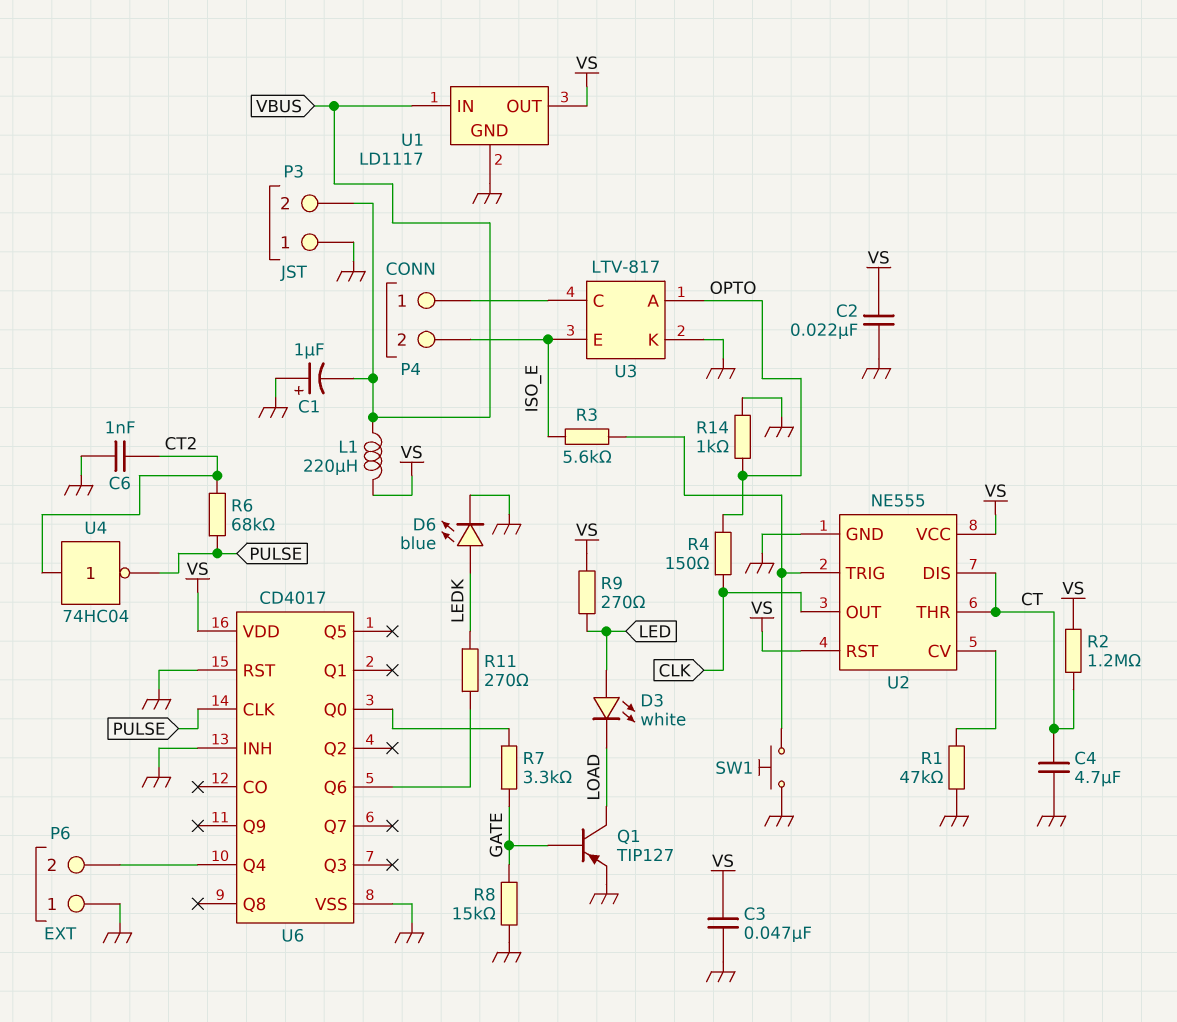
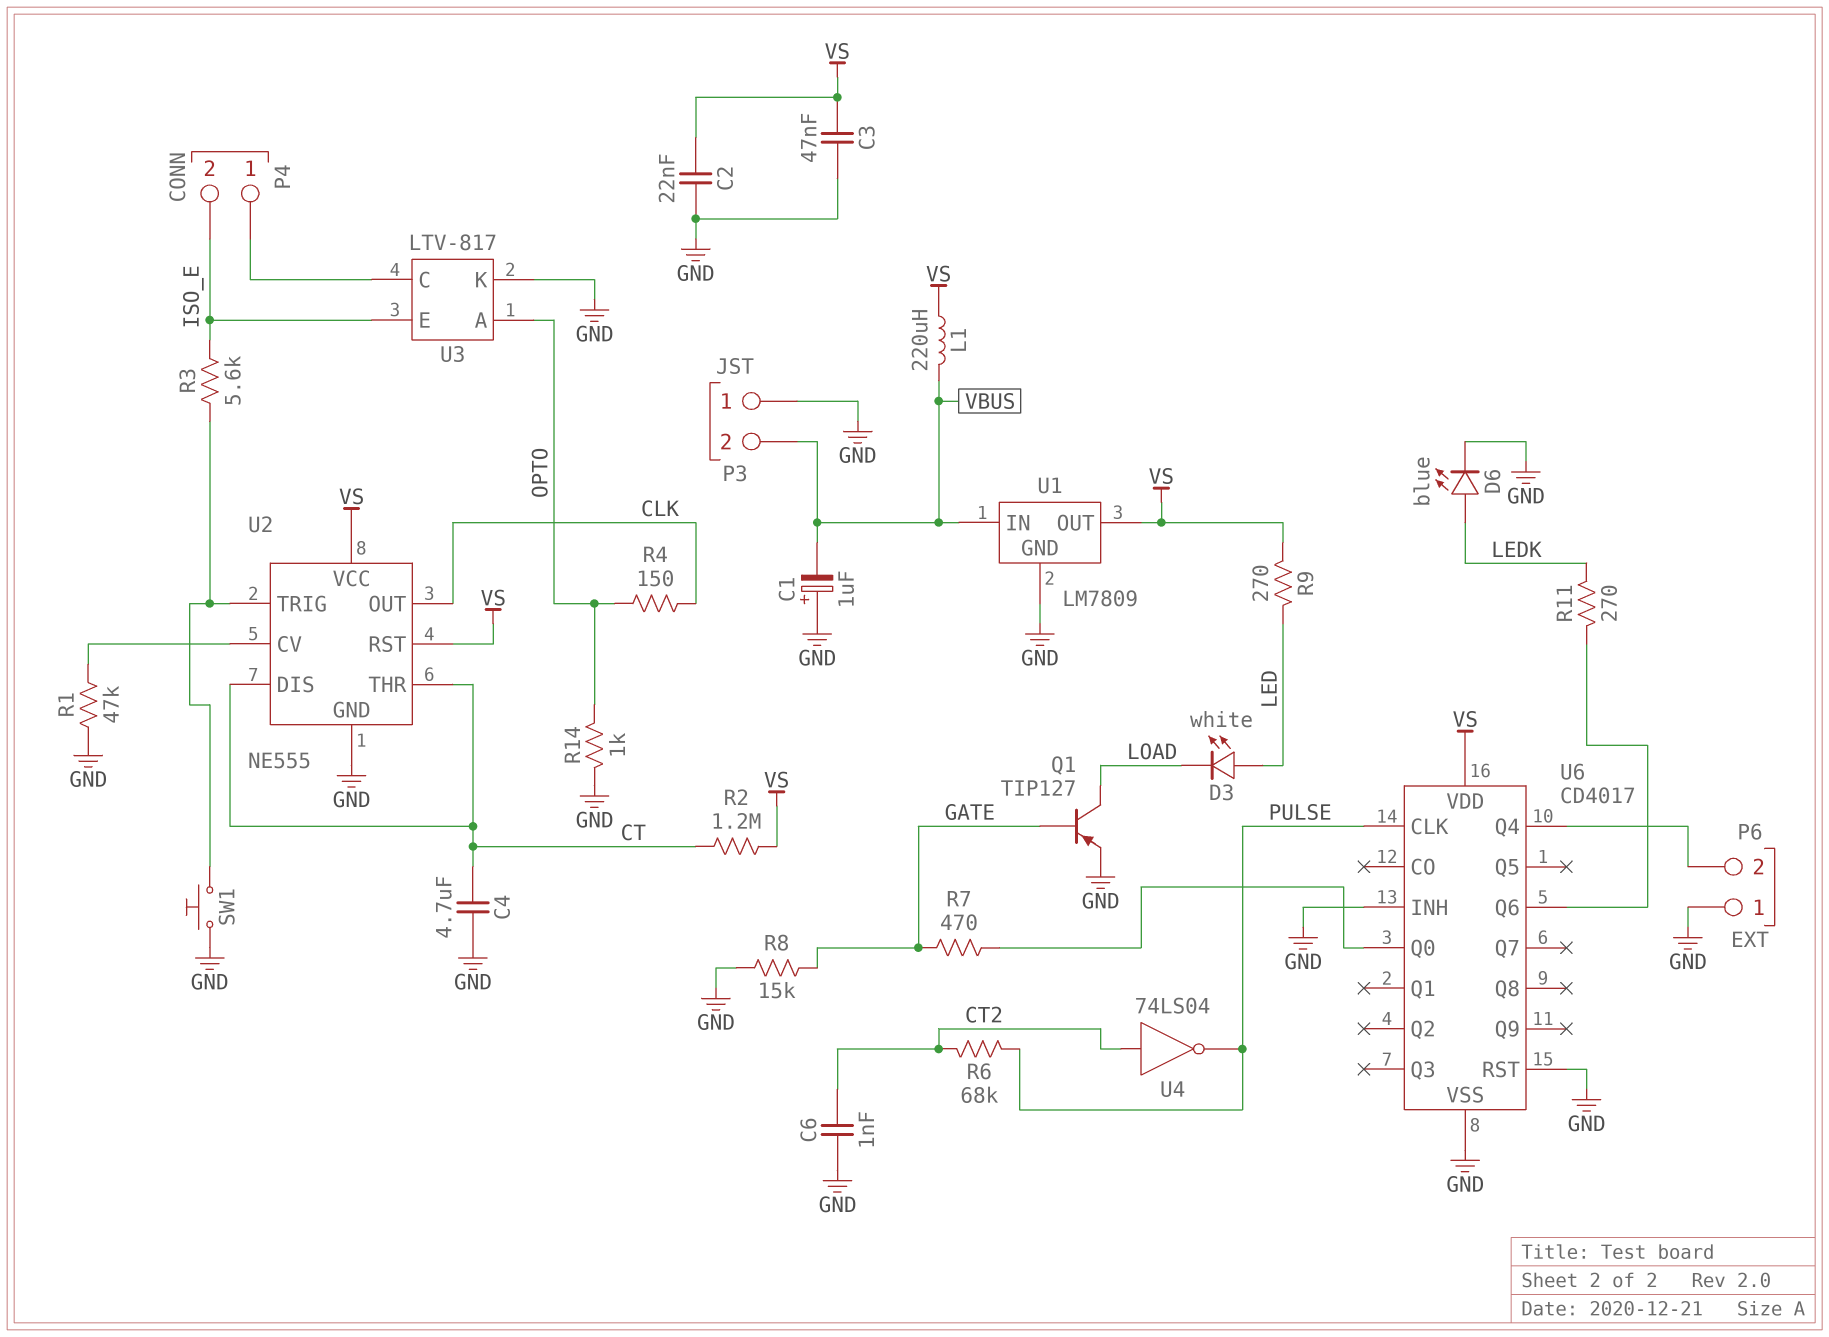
R7: 3.3k (GATE, U6/Q0) -> 470 (GATE, U6/Q0)
U1: LD1117 -> LM7809
U4: NOT 74HC04 (in CT2, out PULSE) -> NOT 74LS04 (in CT2, out PULSE)

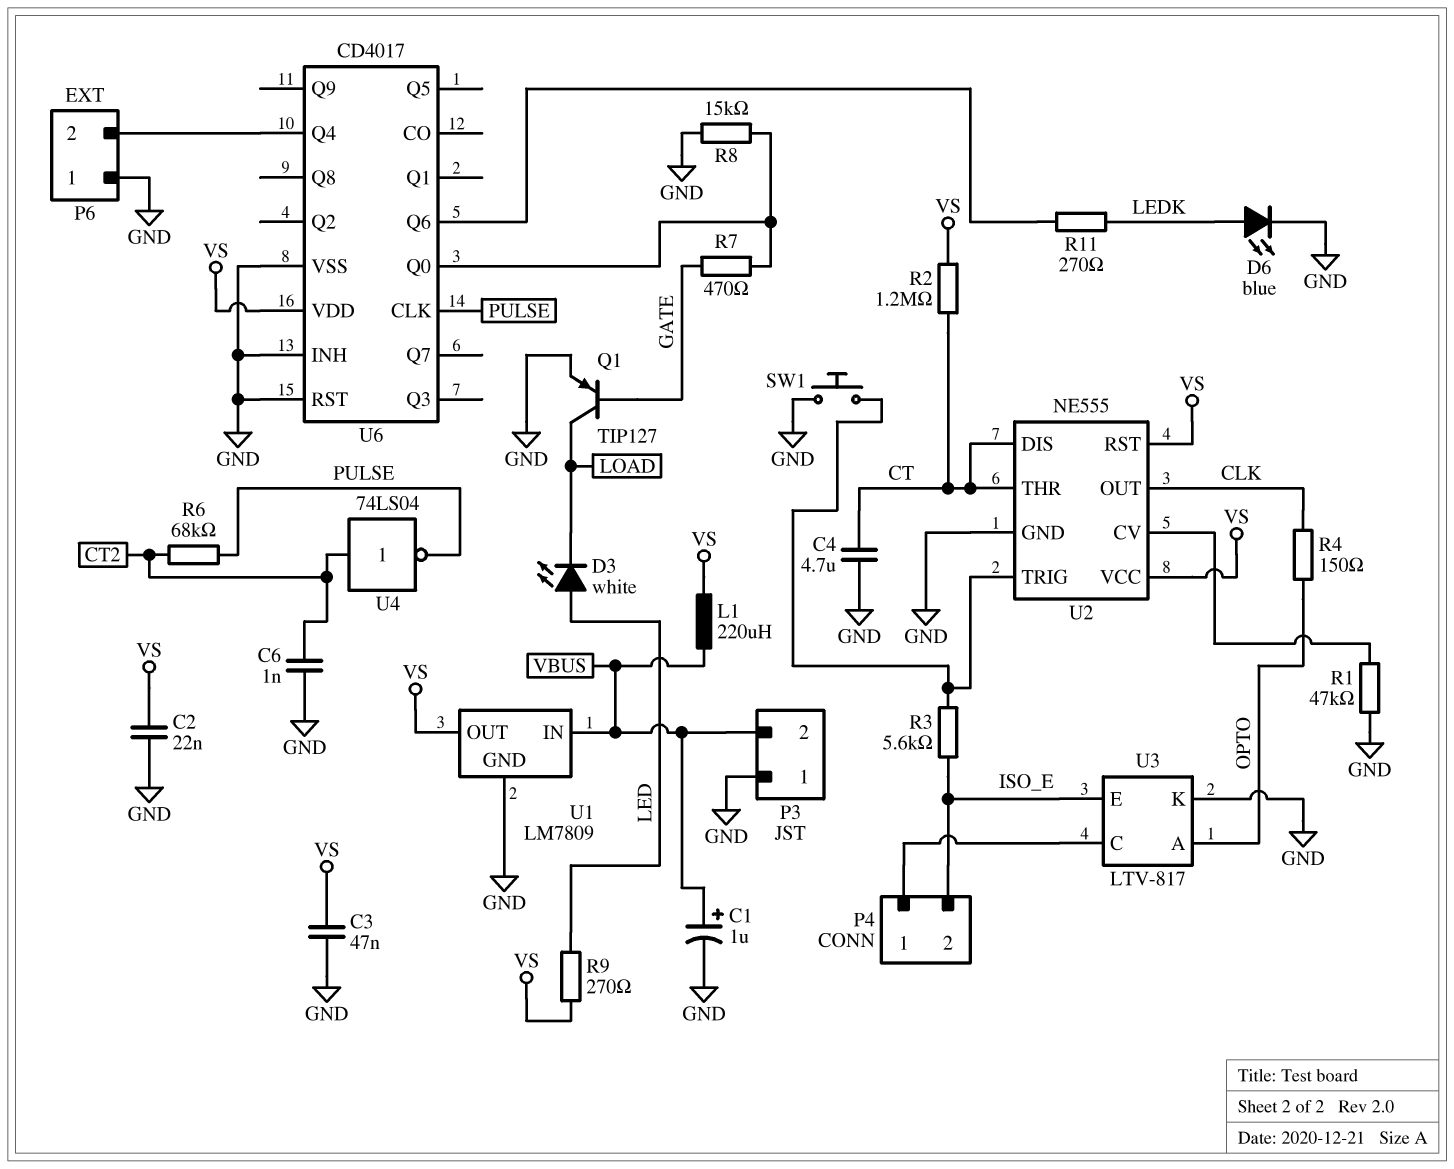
C1: 1uF (plus GND, minus VBUS) -> 1uF (plus VBUS, minus GND)
R8: 15k (GATE, GND) -> 15k (GND, U6/Q0)
R14: 1k (GND, OPTO) -> none

